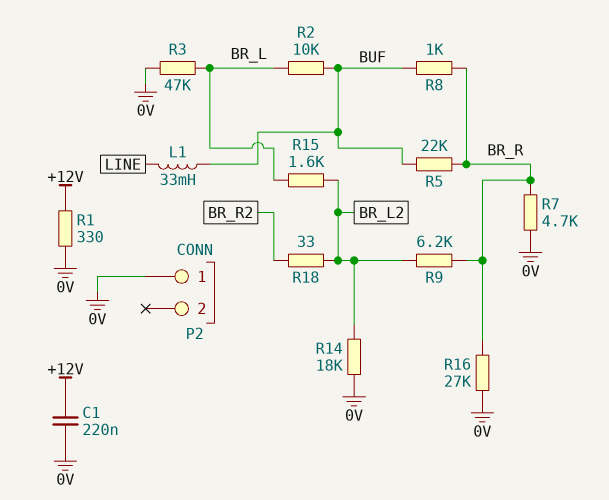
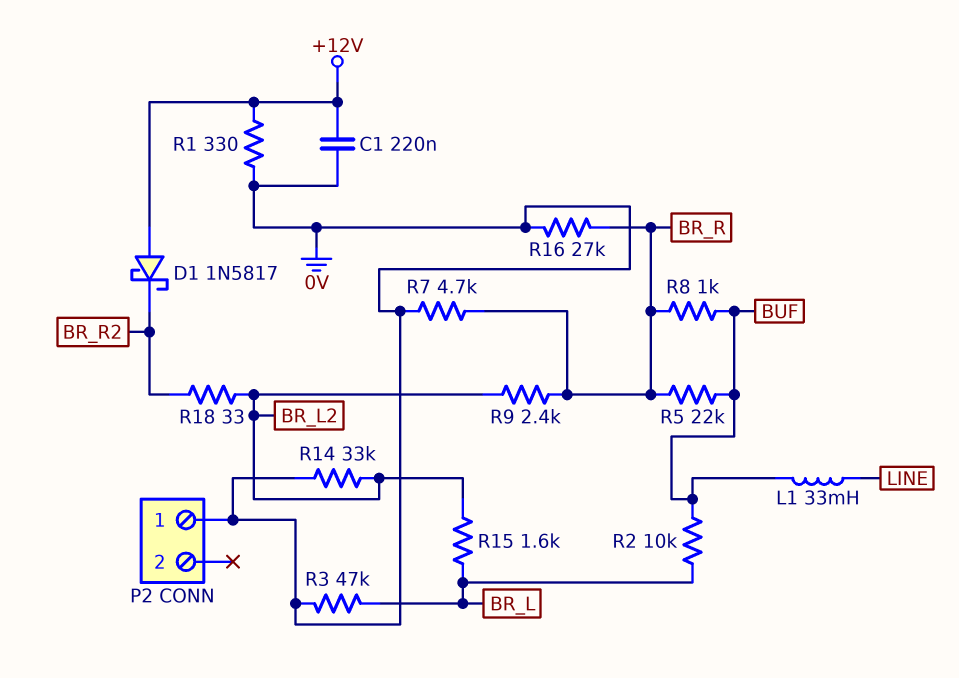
D1: none -> schottky 1N5817 (A +12V, K BR_R2)
R9: 6.2k (BR_L2, BR_R) -> 2.4k (BR_L2, BR_R)
R14: 18k (0V, BR_L2) -> 33k (0V, BR_L2)

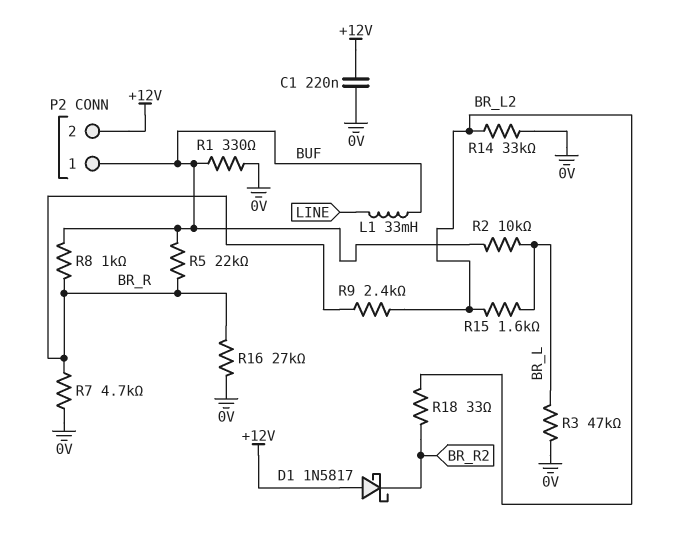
P2 pin 1: 0V -> BUF
P2 pin 2: none -> +12V
R1: 330 (+12V, 0V) -> 330 (0V, BUF)

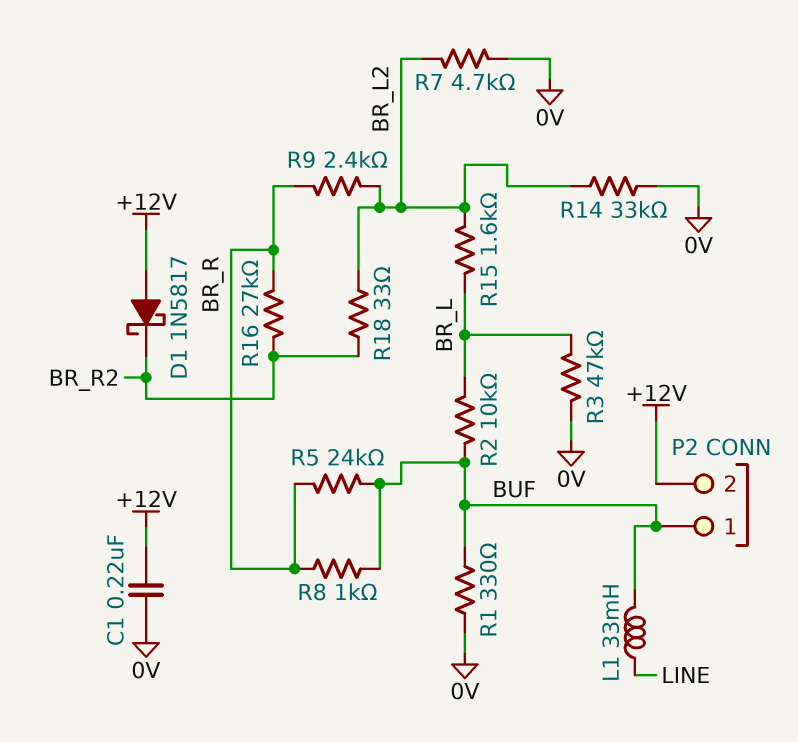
R5: 22k (BR_R, BUF) -> 24k (BR_R, BUF)
R7: 4.7k (0V, BR_R) -> 4.7k (0V, BR_L2)
R16: 27k (0V, BR_R) -> 27k (BR_R, BR_R2)

